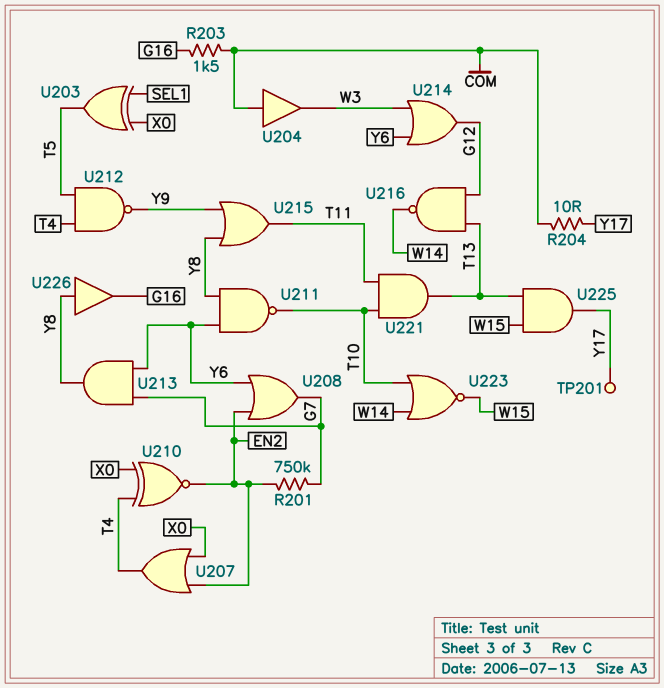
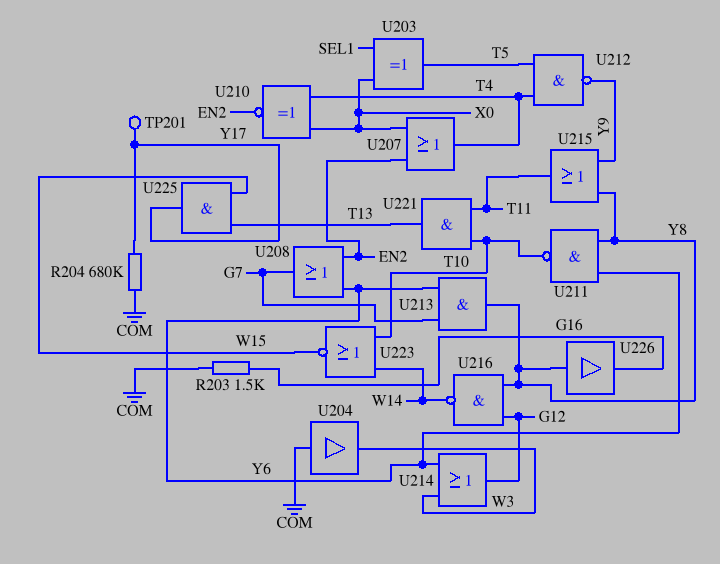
R201: 750k (EN2, G7) -> none
R204: 10 (COM, Y17) -> 680k (COM, Y17)
U216: NAND (in G12, in T13, out W14) -> NAND (in G12, in Y8, out W14)

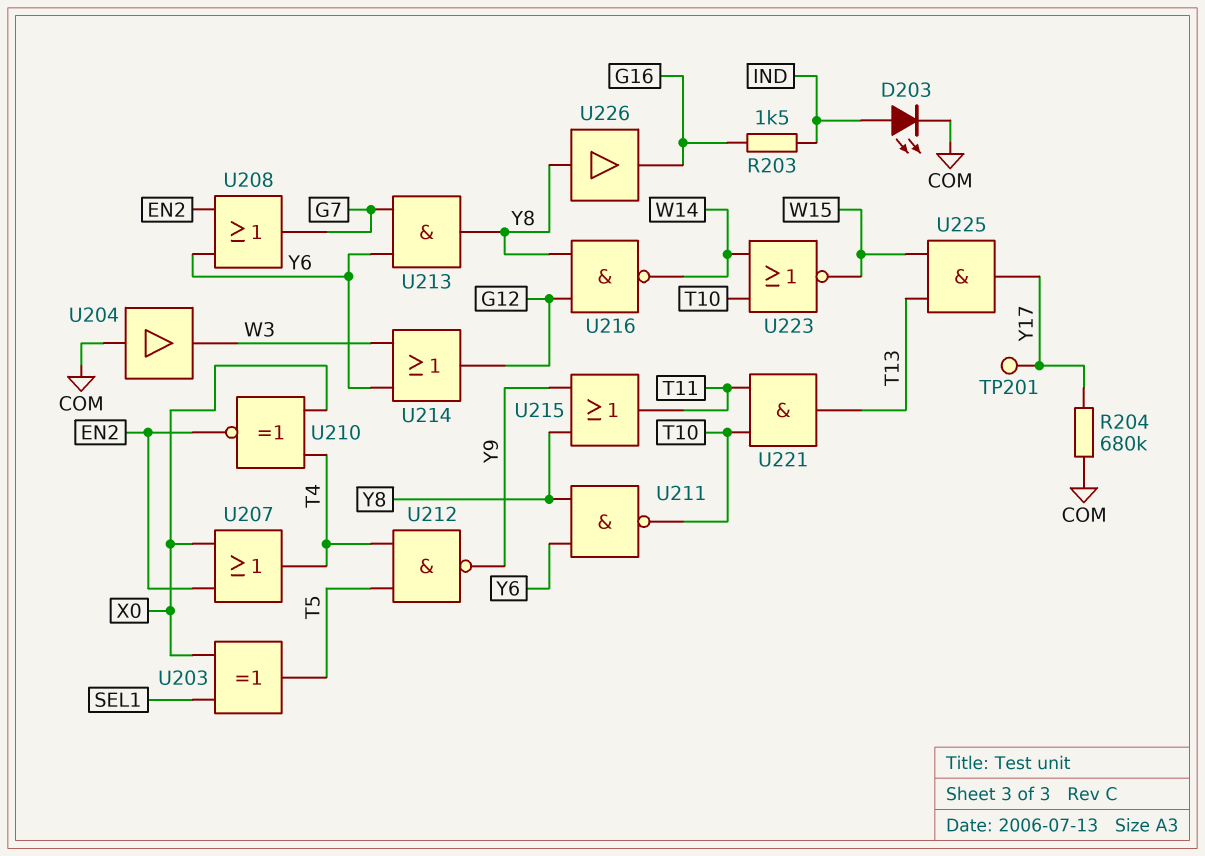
D203: none -> LED (A IND, K COM)
R203: 1.5k (COM, G16) -> 1.5k (G16, IND)

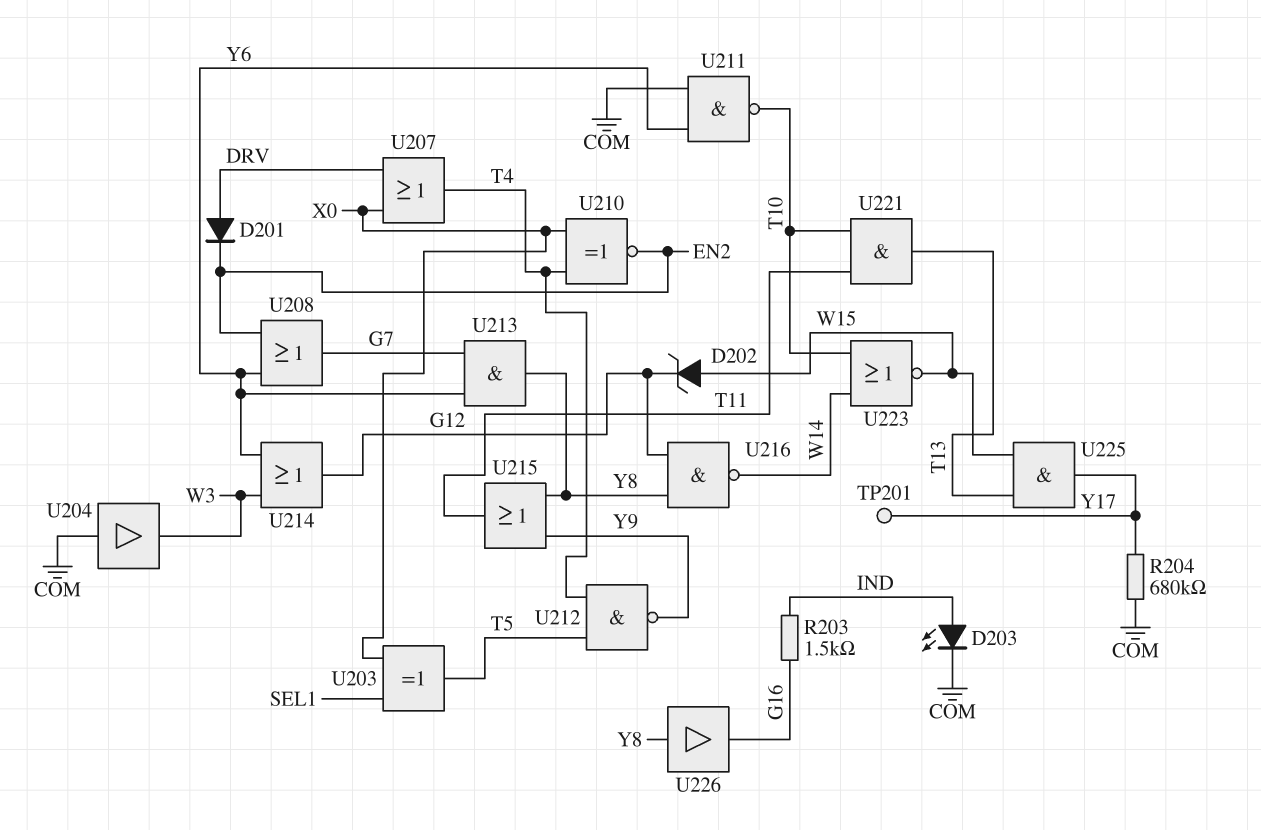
D201: none -> diode (A DRV, K EN2)
D202: none -> zener (A W15, K G12)
U207: OR (in EN2, in X0, out T4) -> OR (in DRV, in X0, out T4)
U211: NAND (in Y6, in Y8, out T10) -> NAND (in COM, in Y6, out T10)

